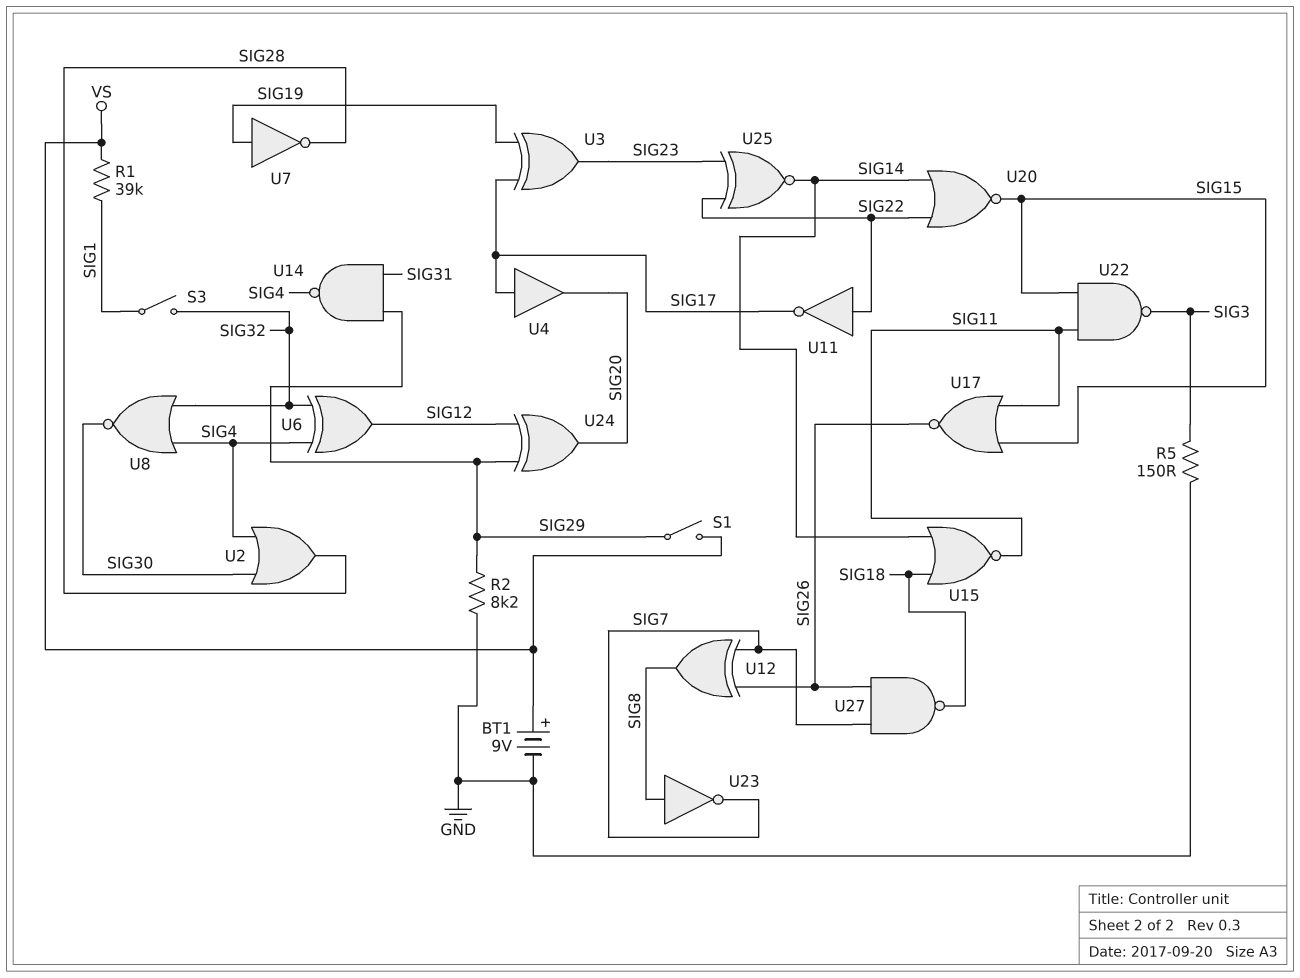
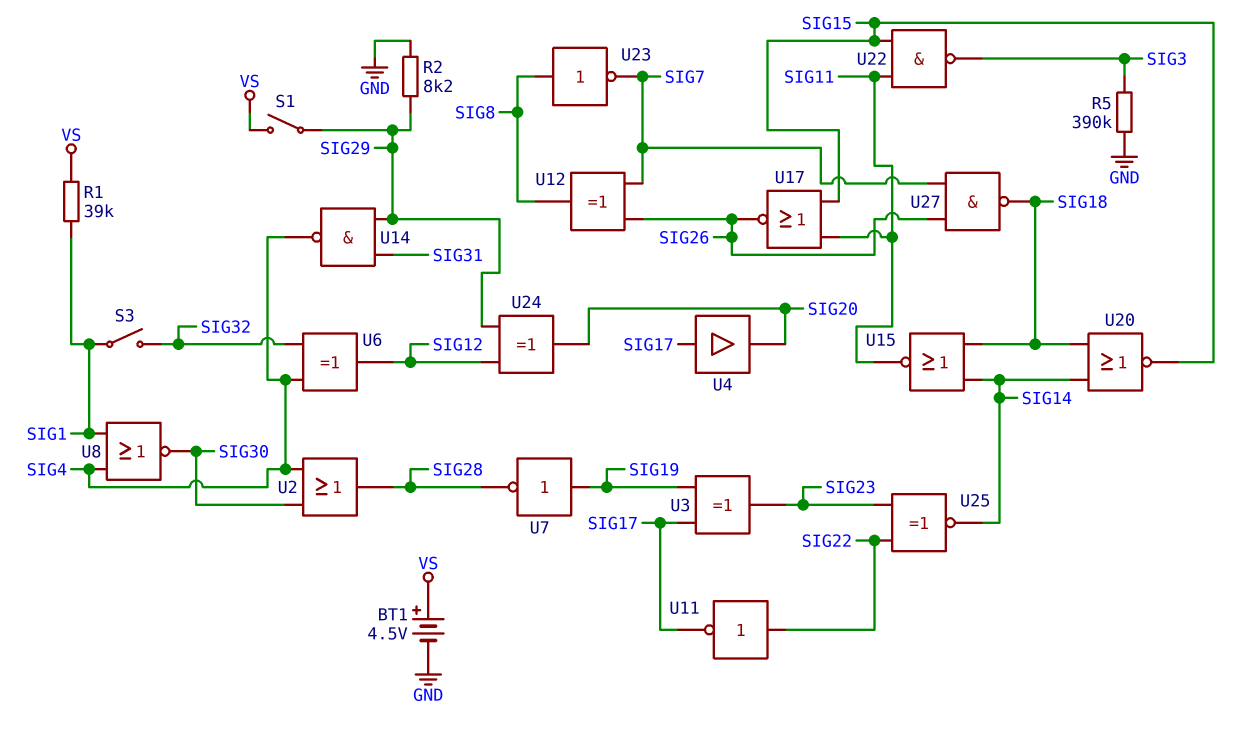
BT1: 9V (plus VS, minus GND) -> 4.5V (plus VS, minus GND)
R5: 150 (GND, SIG3) -> 390k (GND, SIG3)
U8: NOR (in SIG4, in SIG32, out SIG30) -> NOR (in SIG1, in SIG4, out SIG30)
U20: NOR (in SIG14, in SIG22, out SIG15) -> NOR (in SIG14, in SIG18, out SIG15)

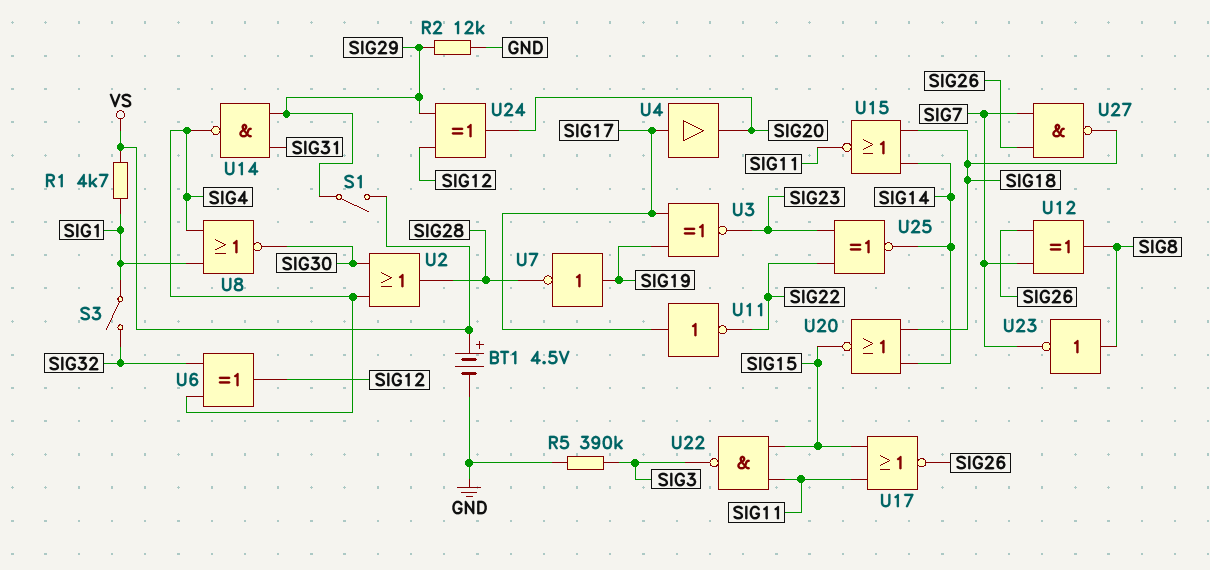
R1: 39k (SIG1, VS) -> 4.7k (SIG1, VS)
R2: 8.2k (GND, SIG29) -> 12k (GND, SIG29)
U3: XOR (in SIG17, in SIG19, out SIG23) -> XNOR (in SIG17, in SIG19, out SIG23)
U11: NOT (in SIG22, out SIG17) -> NOT (in SIG17, out SIG22)

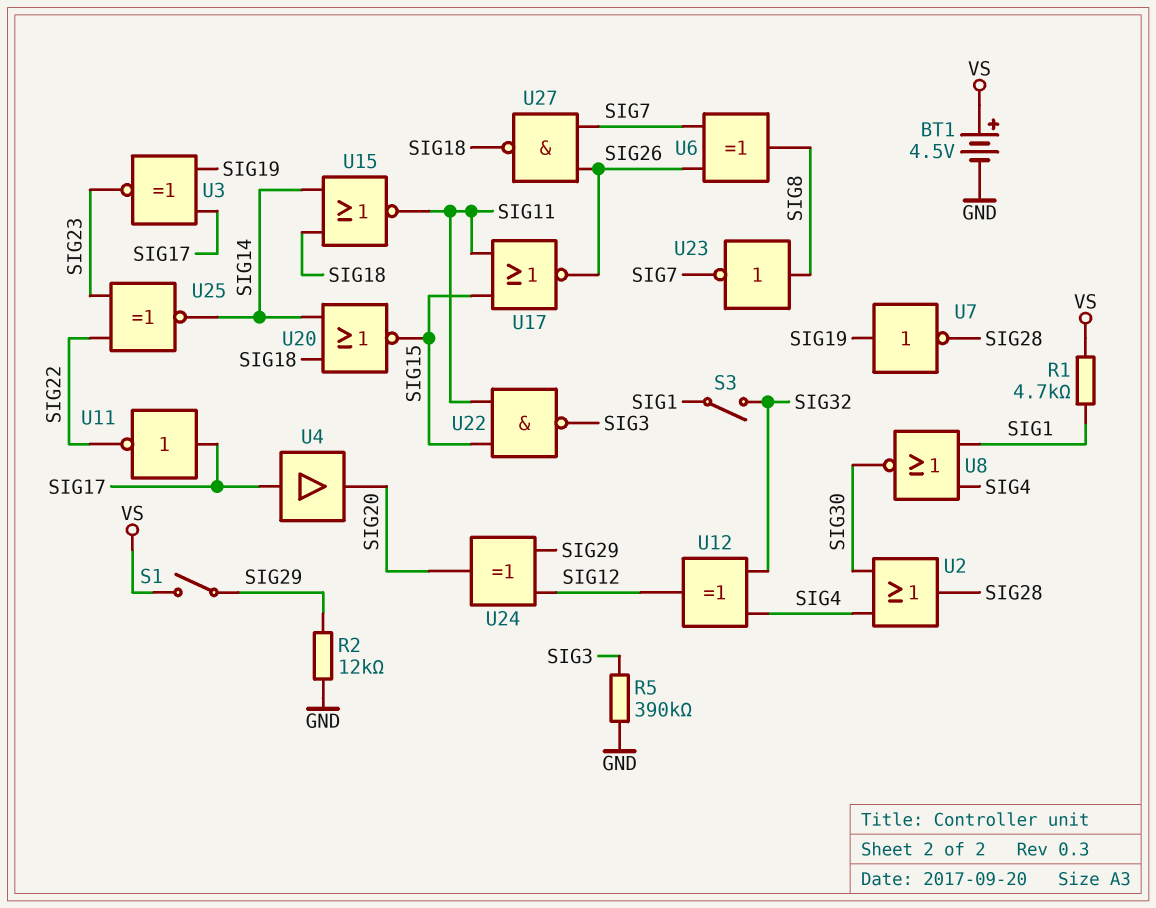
U6: XOR (in SIG4, in SIG32, out SIG12) -> XOR (in SIG7, in SIG26, out SIG8)
U12: XOR (in SIG7, in SIG26, out SIG8) -> XOR (in SIG4, in SIG32, out SIG12)
U14: NAND (in SIG29, in SIG31, out SIG4) -> none

